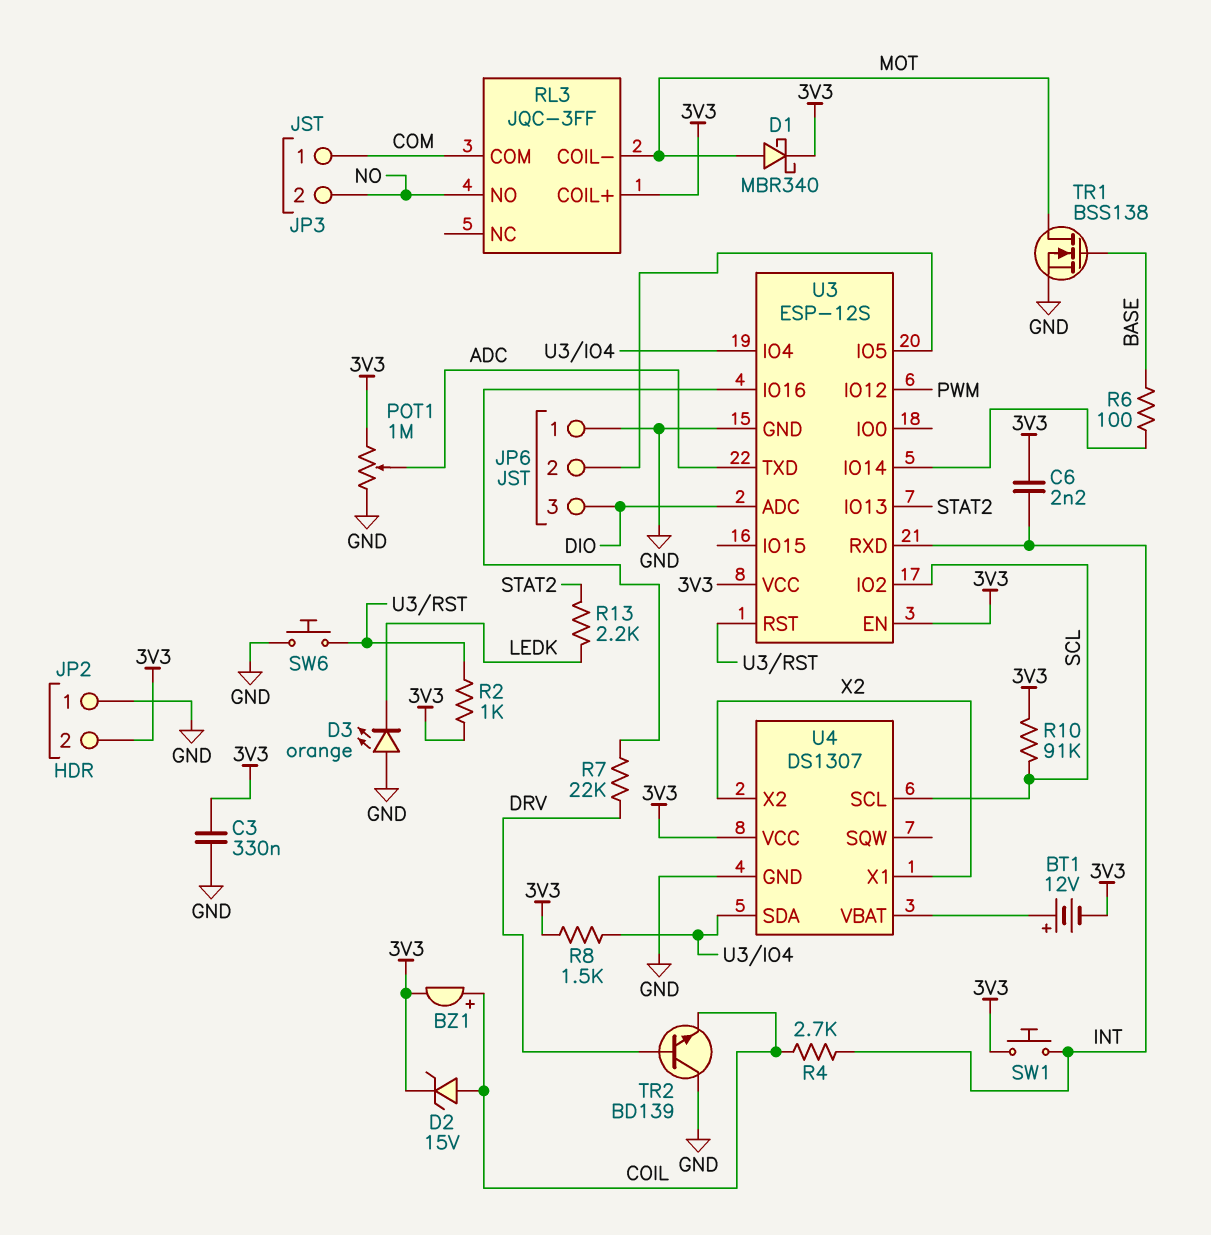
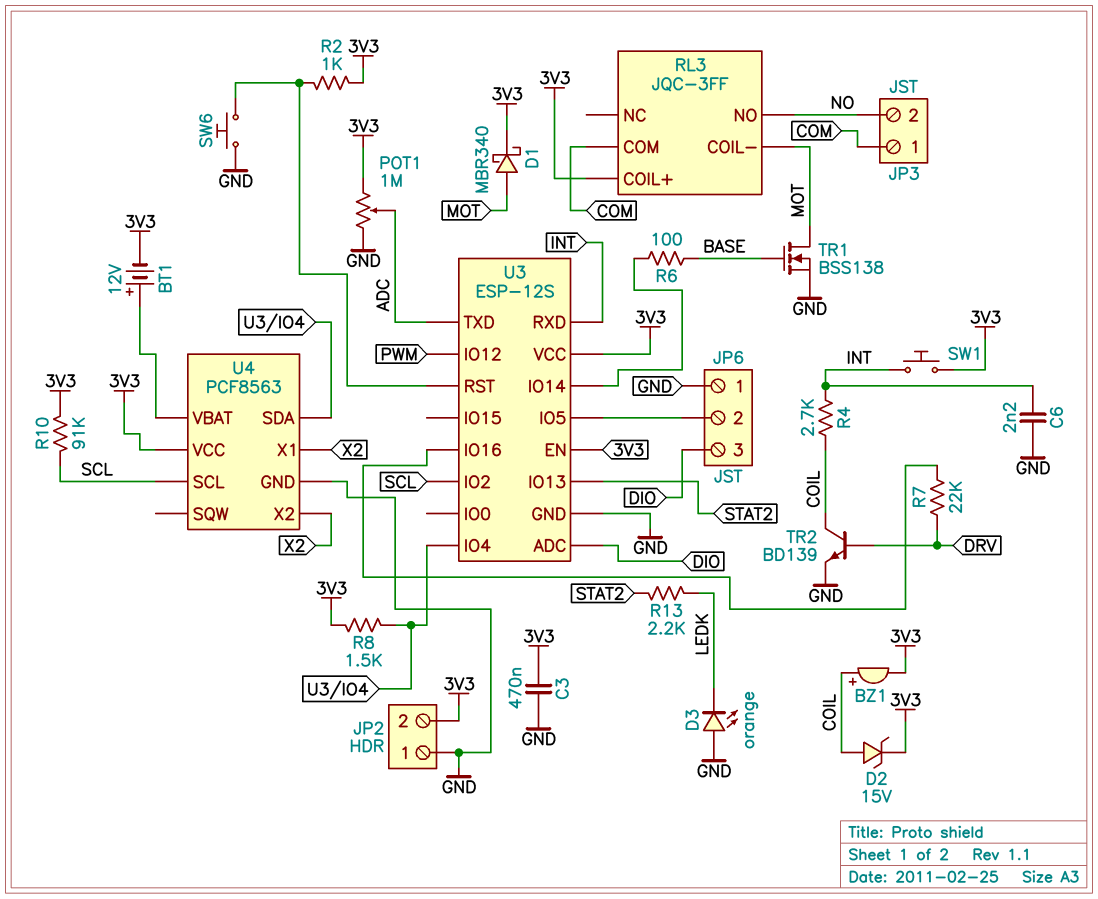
C3: 330nF (3V3, GND) -> 470nF (3V3, GND)
C6: 2.2nF (3V3, INT) -> 2.2nF (GND, INT)
TR2: NPN BD139 (B DRV, C GND, E COIL) -> NPN BD139 (B DRV, C COIL, E GND)
U4: DS1307 -> PCF8563

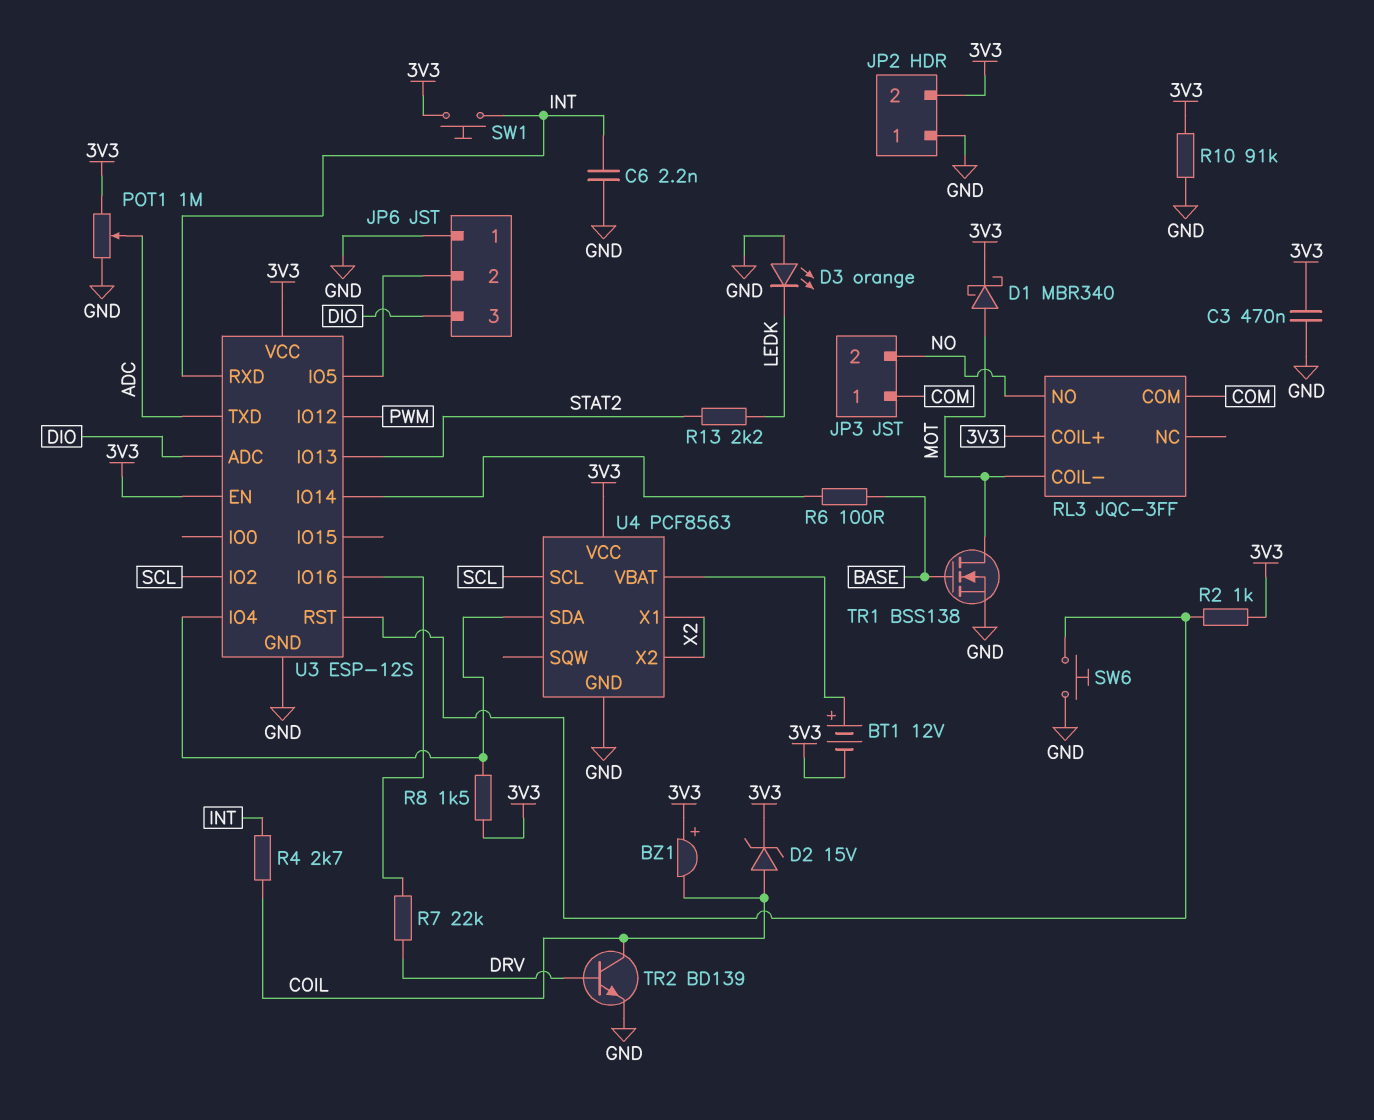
BZ1: buzzer (plus COIL, minus 3V3) -> buzzer (plus 3V3, minus COIL)
R10: 91k (3V3, SCL) -> 91k (3V3, GND)

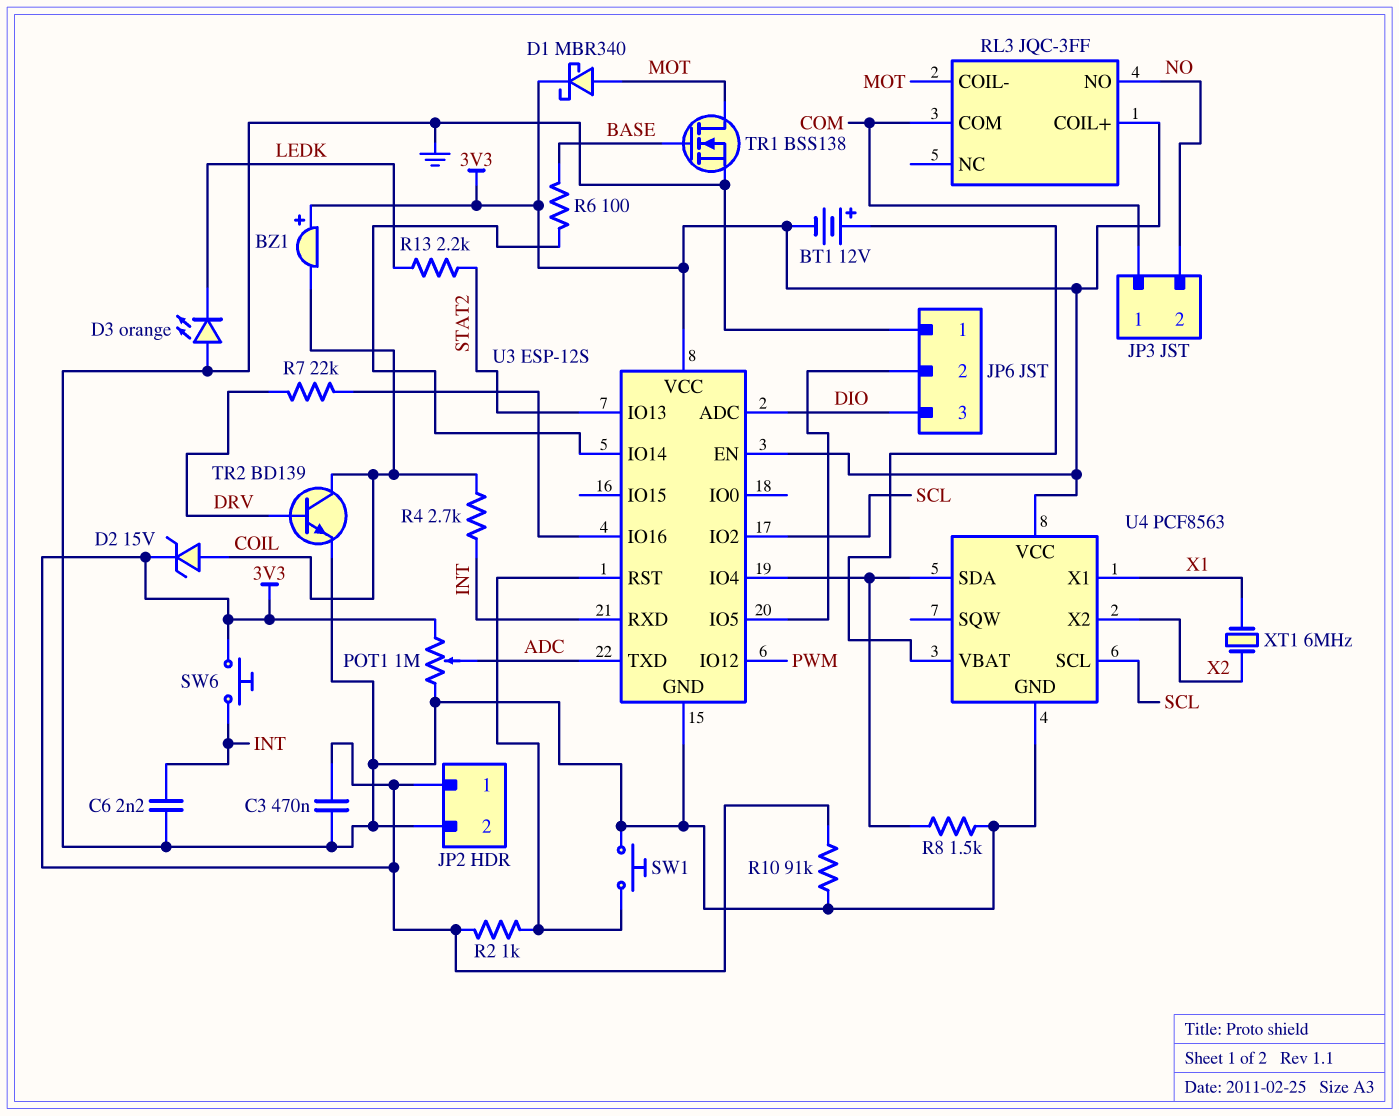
JP2 pin 1: GND -> 3V3
JP2 pin 2: 3V3 -> GND
R8: 1.5k (3V3, U3/IO4) -> 1.5k (GND, U3/IO4)
SW1: button (3V3, INT) -> button (GND, U3/RST)
SW6: button (GND, U3/RST) -> button (3V3, INT)
U4 pin X1: X2 -> X1
XT1: none -> 6MHz (X1, X2)

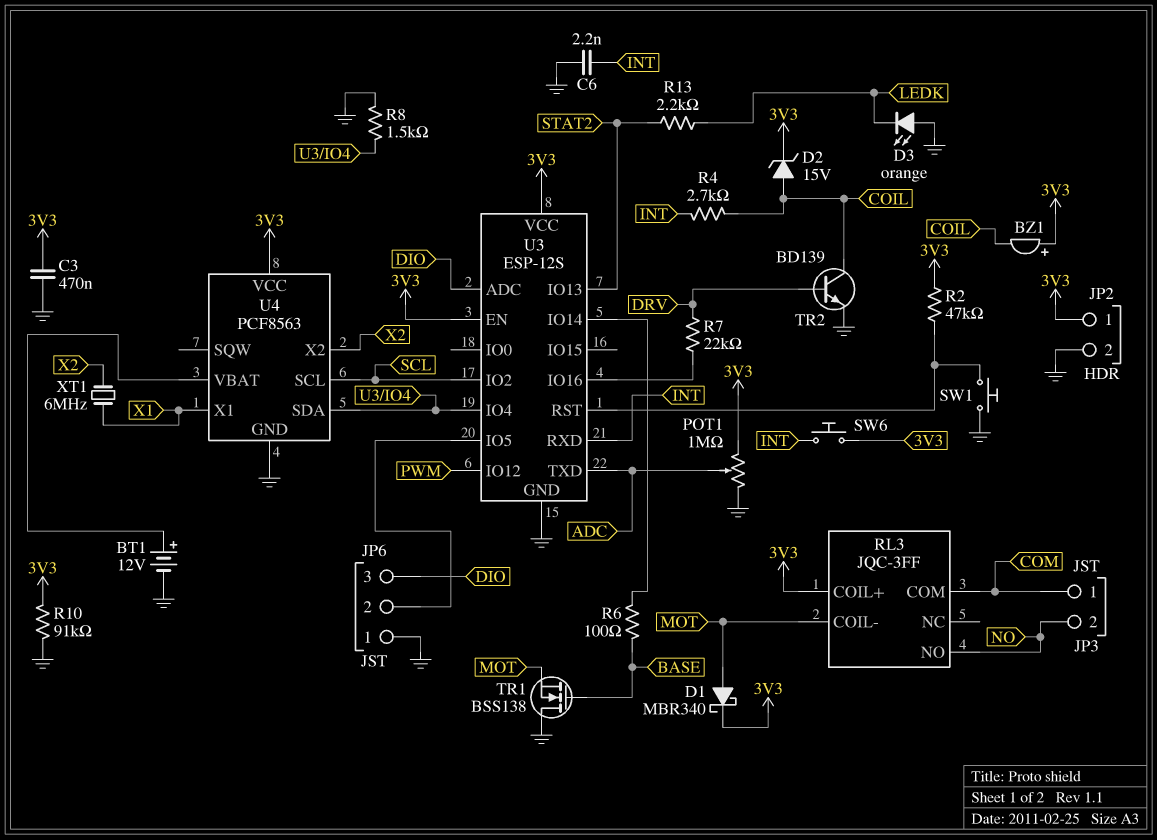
BT1: 12V (plus U4/VBAT, minus 3V3) -> 12V (plus U4/VBAT, minus GND)
R2: 1k (3V3, U3/RST) -> 47k (3V3, U3/RST)
TR1: NMOS BSS138 (G BASE, D MOT, S GND) -> NMOS BSS138 (G BASE, D GND, S MOT)

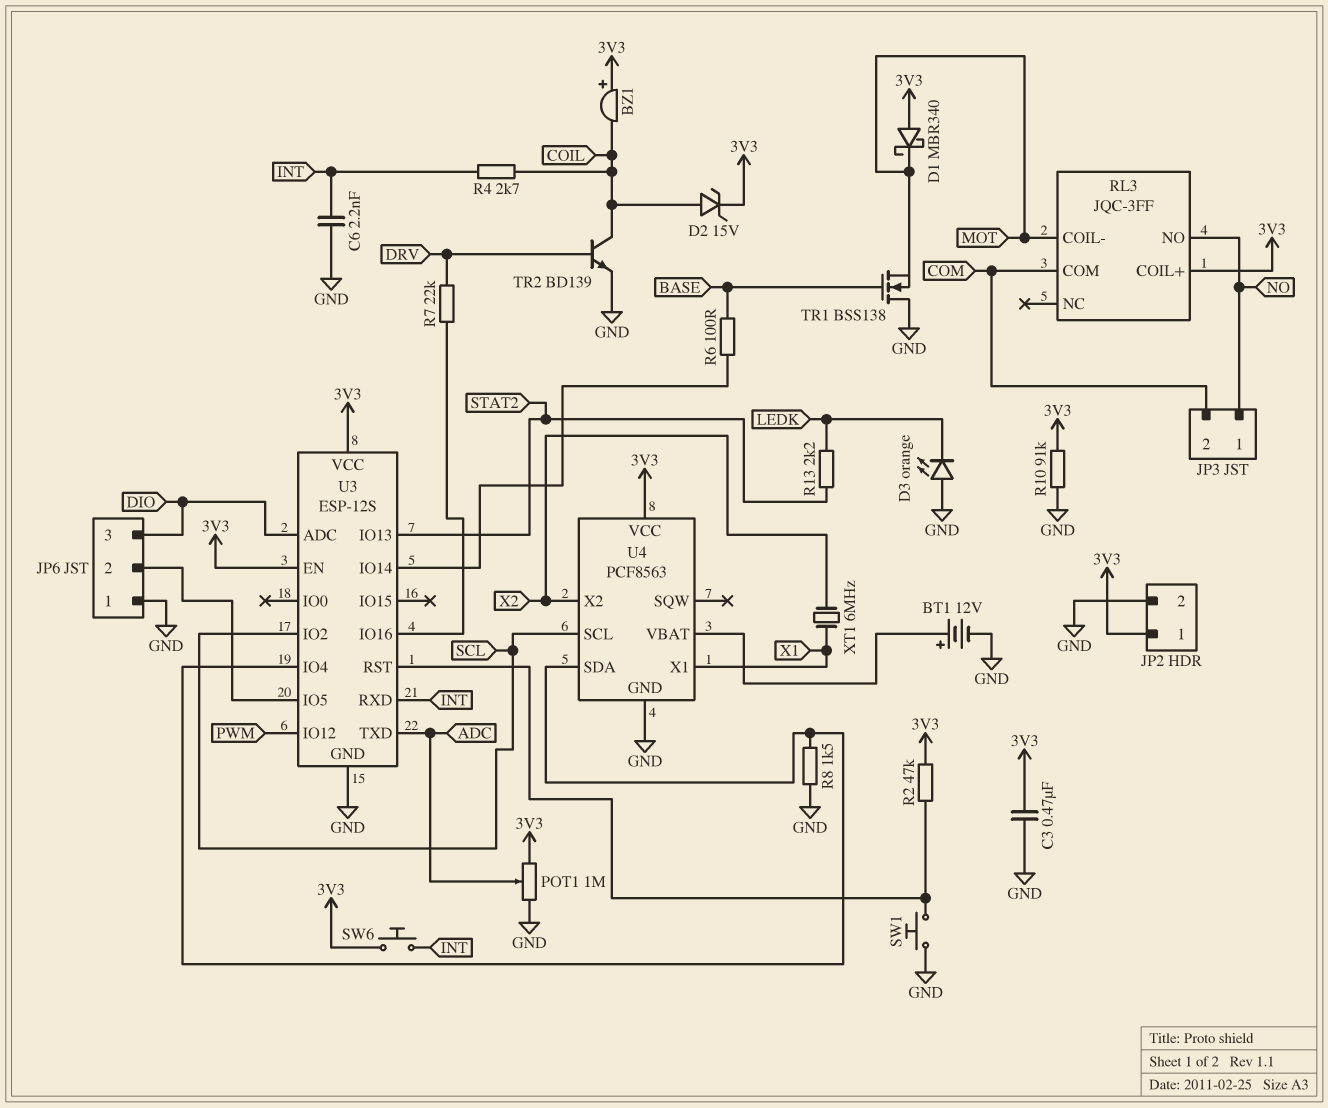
D1: schottky MBR340 (A MOT, K 3V3) -> schottky MBR340 (A 3V3, K MOT)
JP3 pin 1: COM -> NO
JP3 pin 2: NO -> COM

